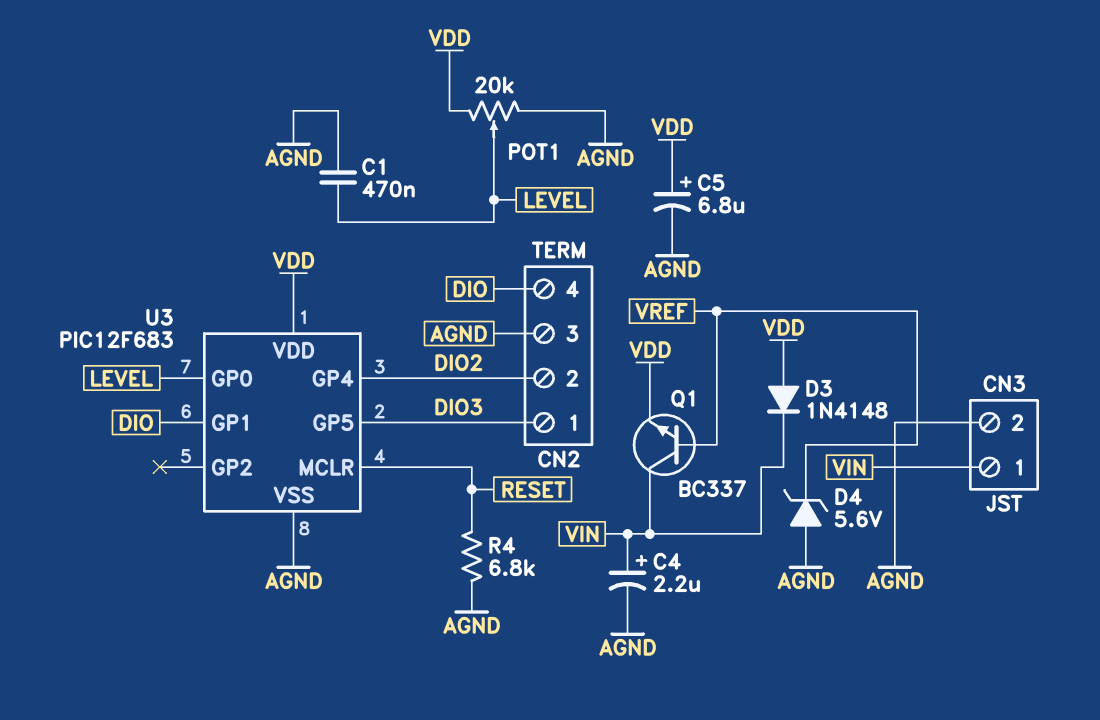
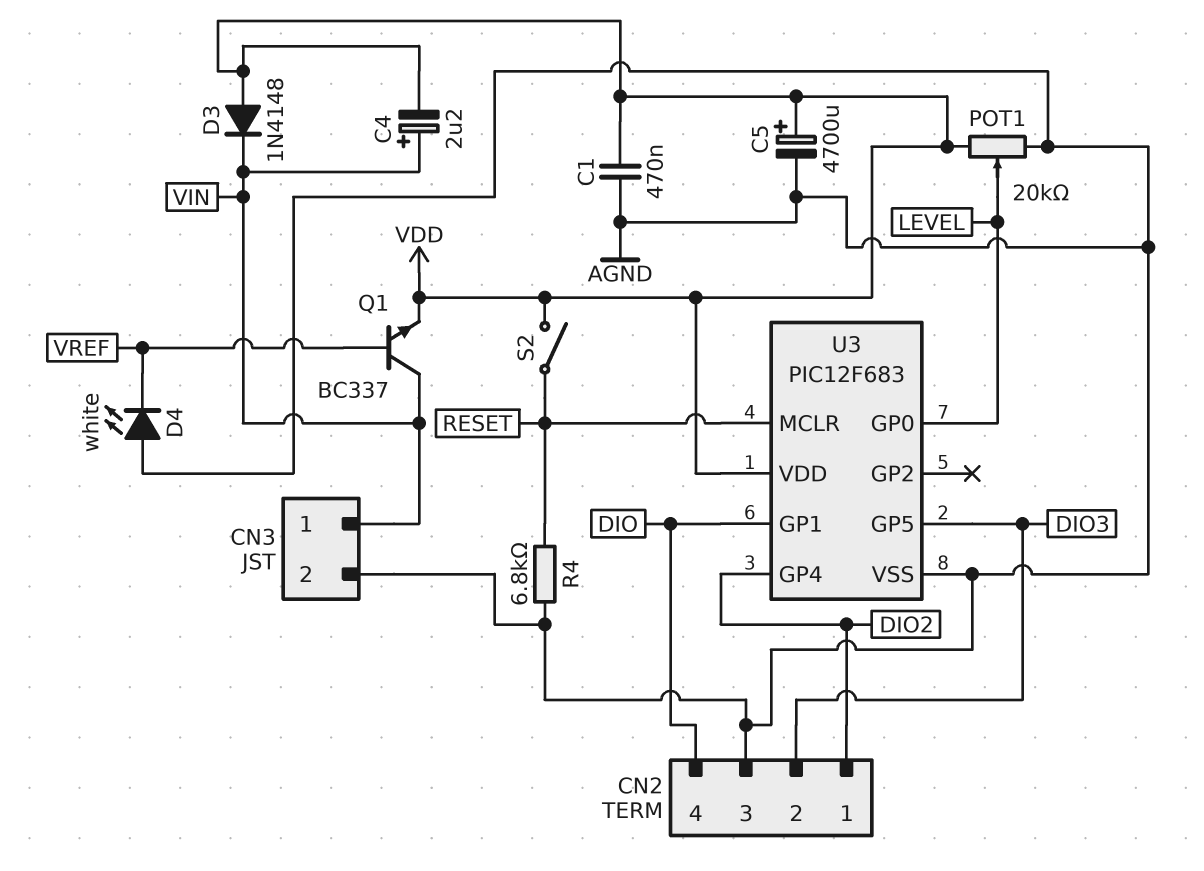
C1: 470nF (AGND, LEVEL) -> 470nF (AGND, VDD)
C4: 2.2uF (plus VIN, minus AGND) -> 2.2uF (plus VIN, minus VDD)
C5: 6.8uF (plus VDD, minus AGND) -> 4700uF (plus VDD, minus AGND)
CN2 pin 1: DIO3 -> DIO2
CN2 pin 2: DIO2 -> DIO3
D4: zener 5.6V (A AGND, K VREF) -> LED white (A AGND, K VREF)
S2: none -> switch (RESET, VDD)

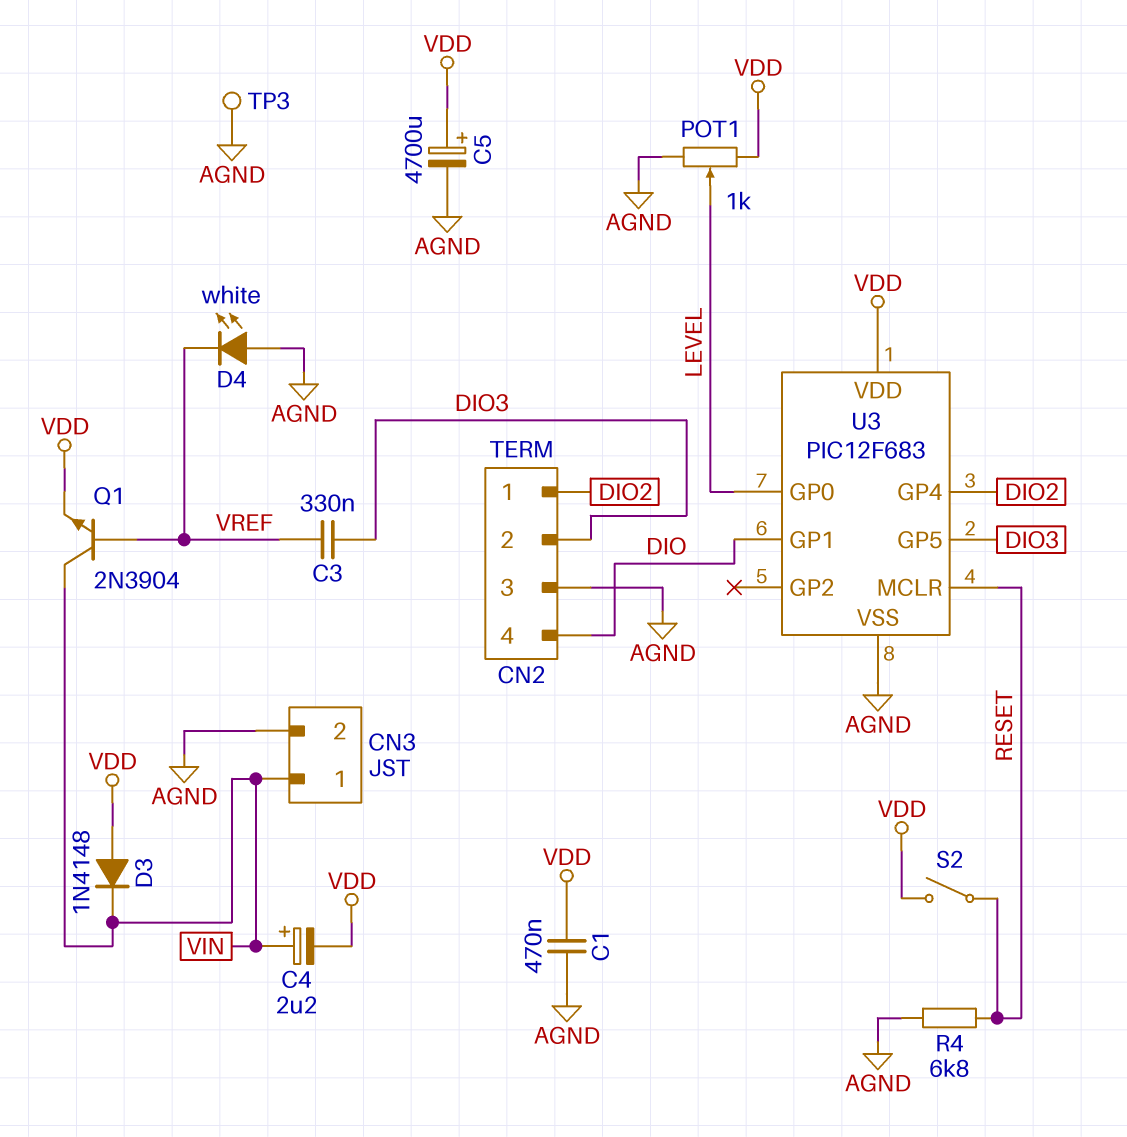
C3: none -> 330nF (DIO3, VREF)
POT1: 20k (AGND, VDD, wiper LEVEL) -> 1k (AGND, VDD, wiper LEVEL)
Q1: NPN BC337 (B VREF, C VIN, E VDD) -> NPN 2N3904 (B VREF, C VIN, E VDD)
TP3: none -> test point (AGND)

